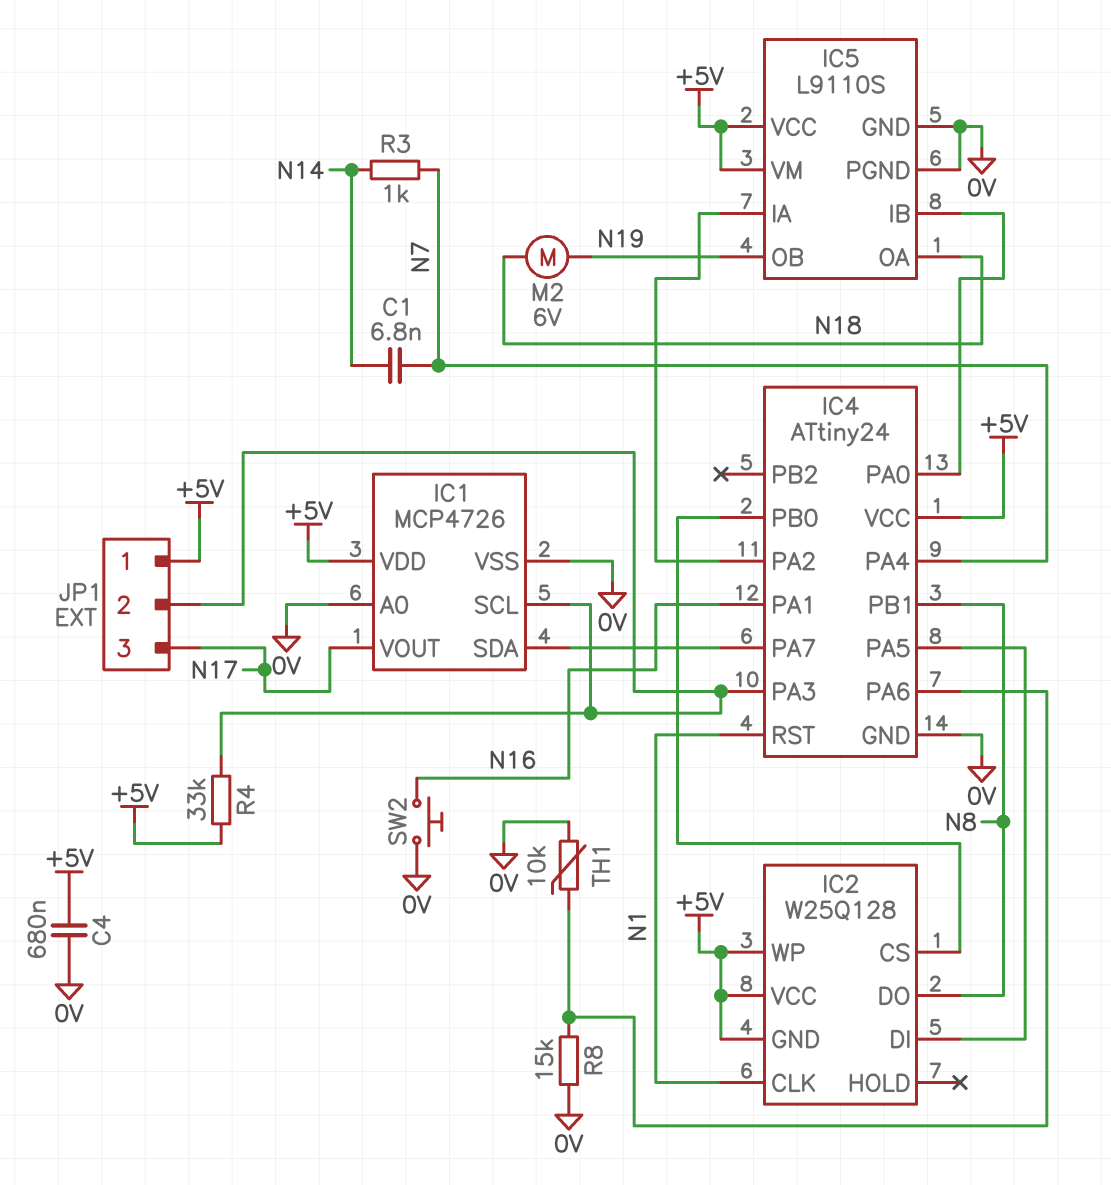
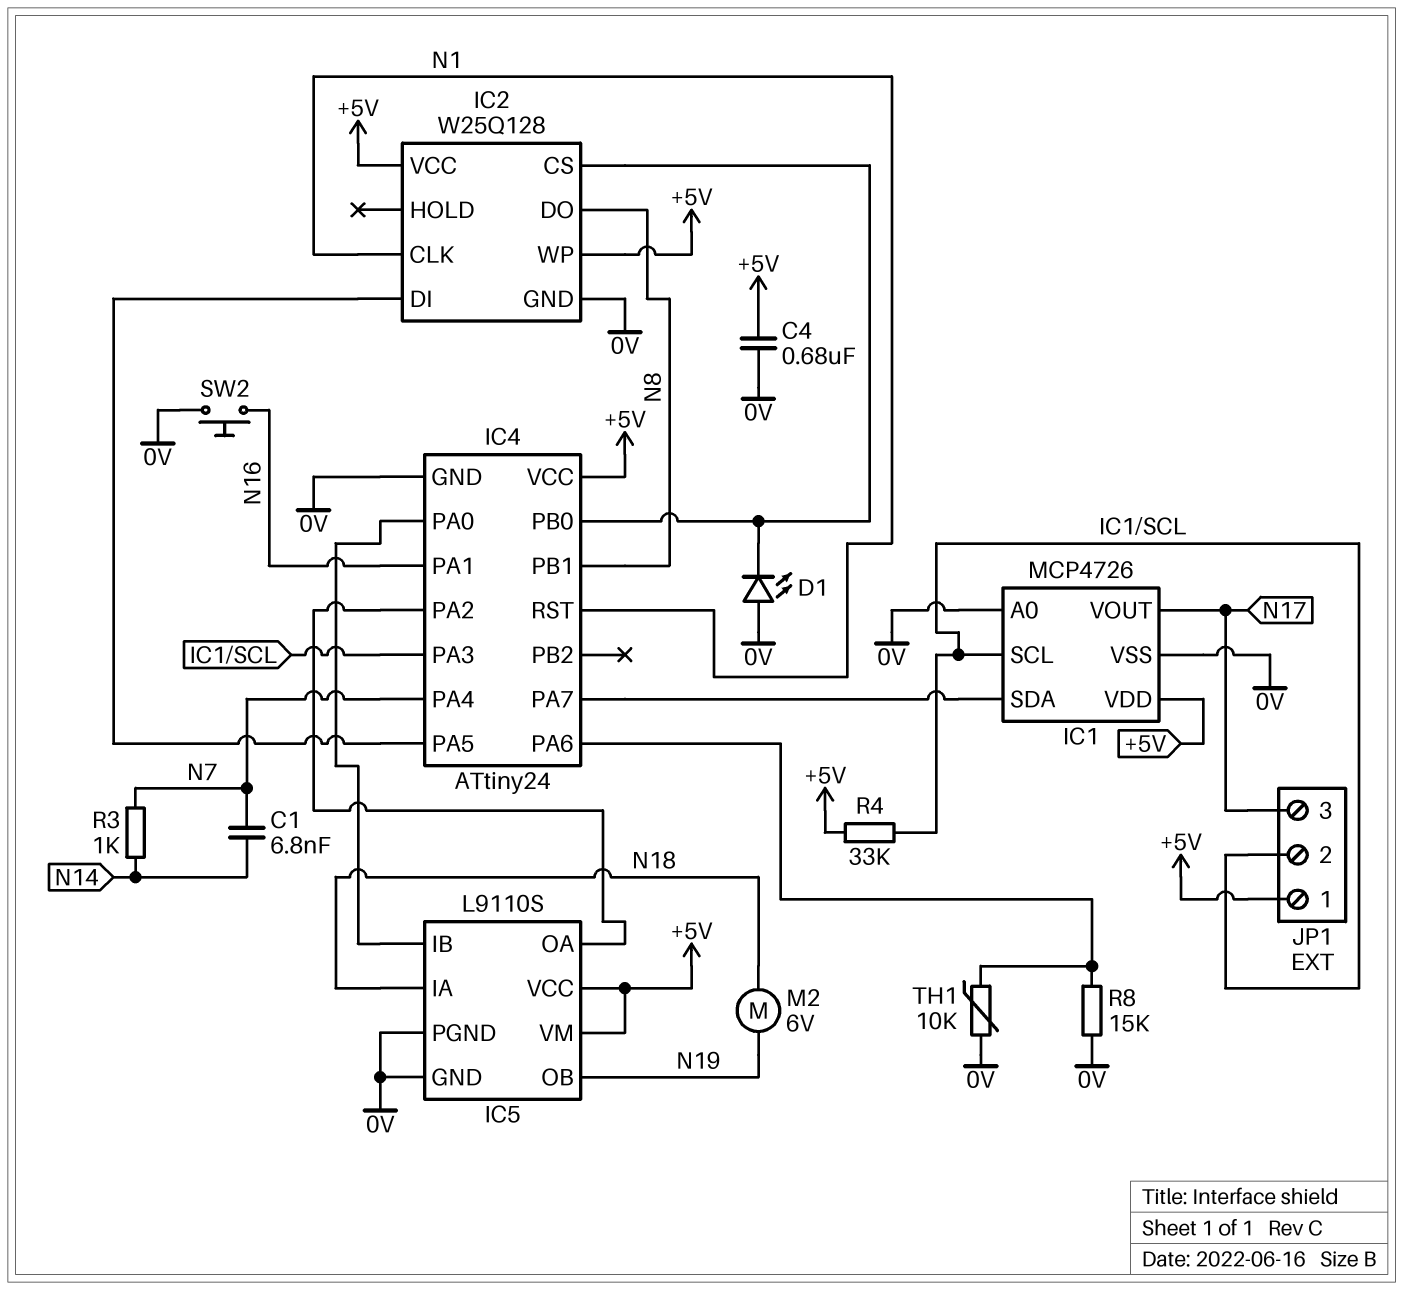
D1: none -> LED (A 0V, K IC2/CS)
IC2 pin GND: +5V -> 0V
IC5 pin IA: IC4/PA2 -> N18
IC5 pin OA: N18 -> IC4/PA2

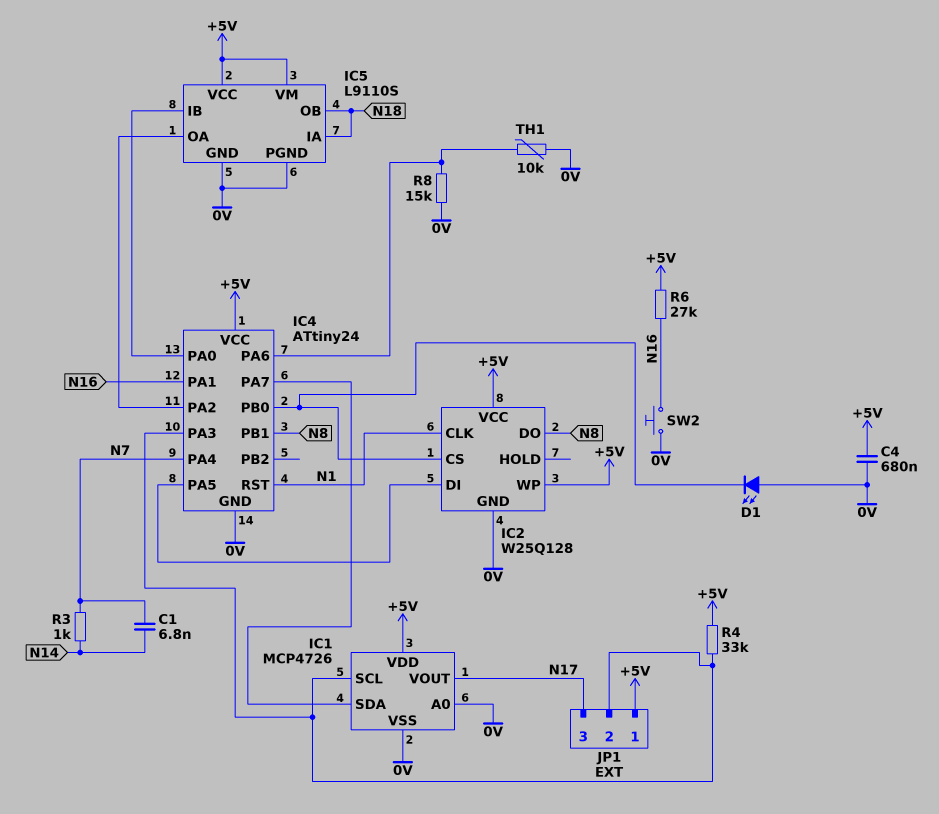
IC5 pin OB: N19 -> N18
M2: motor 6V (N18, N19) -> none
R6: none -> 27k (+5V, N16)

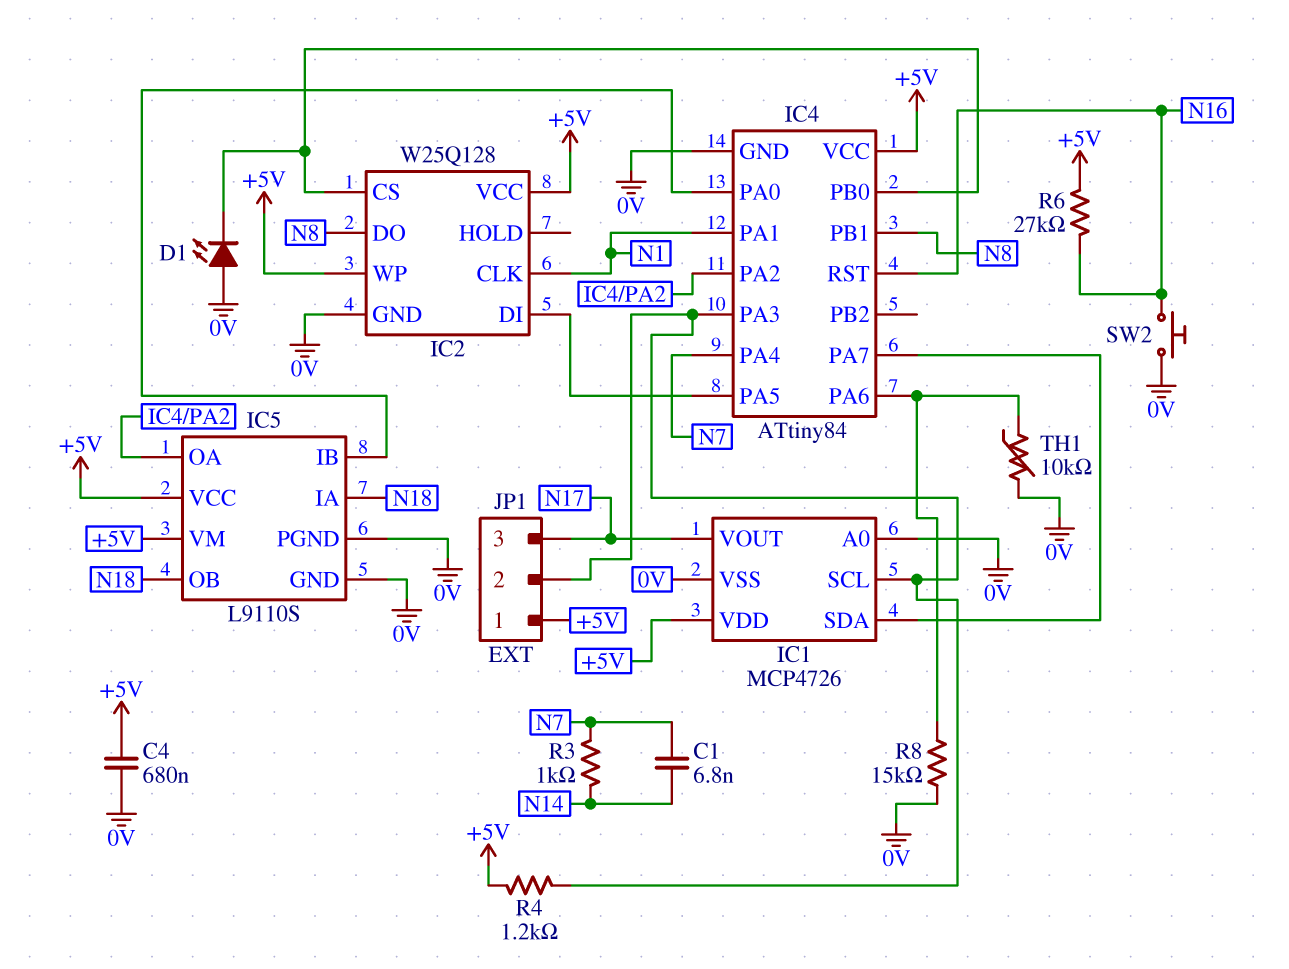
IC4: ATtiny24 -> ATtiny84
IC4 pin PA1: N16 -> N1
IC4 pin RST: N1 -> N16
R4: 33k (+5V, IC1/SCL) -> 1.2k (+5V, IC1/SCL)

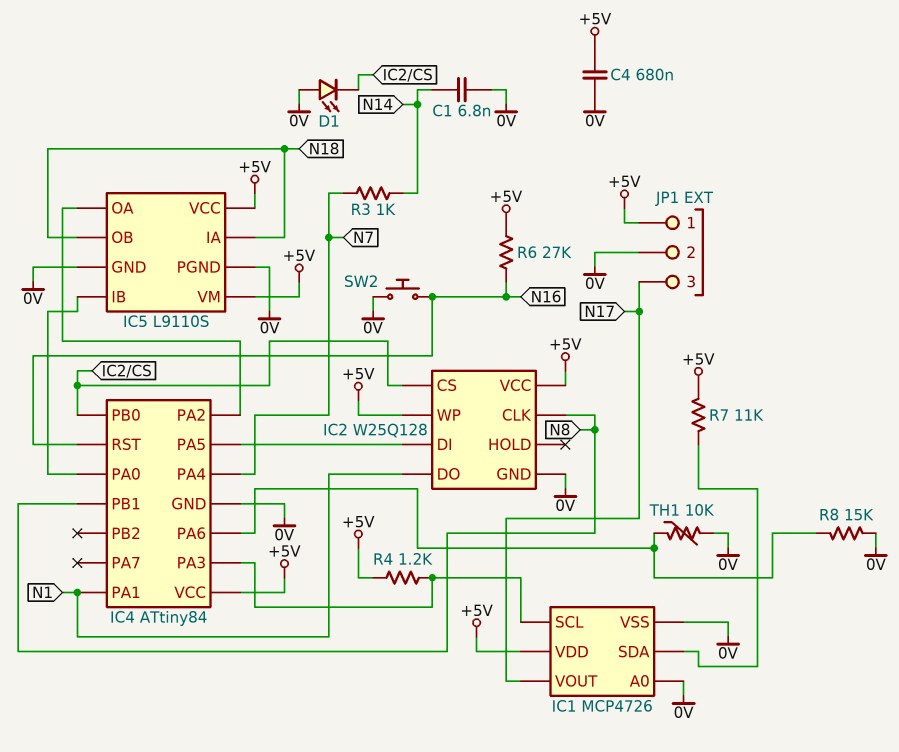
C1: 6.8nF (N7, N14) -> 6.8nF (0V, N14)
IC2 pin CLK: N1 -> N8
IC2 pin DO: N8 -> N1
IC4 pin PA7: IC1/SDA -> none
JP1 pin 2: IC1/SCL -> 0V
R7: none -> 11k (+5V, IC1/SDA)

